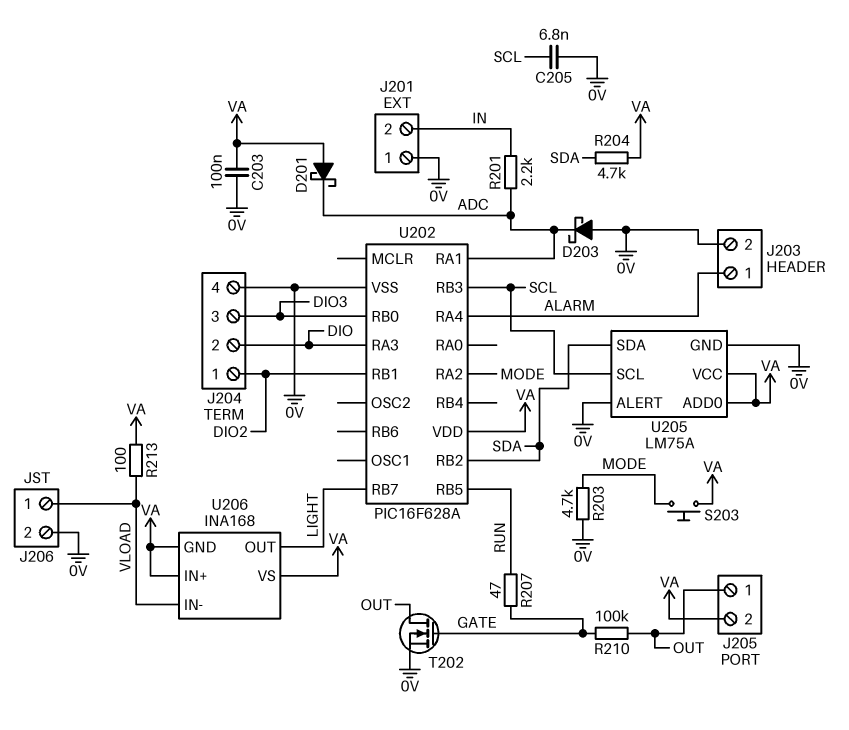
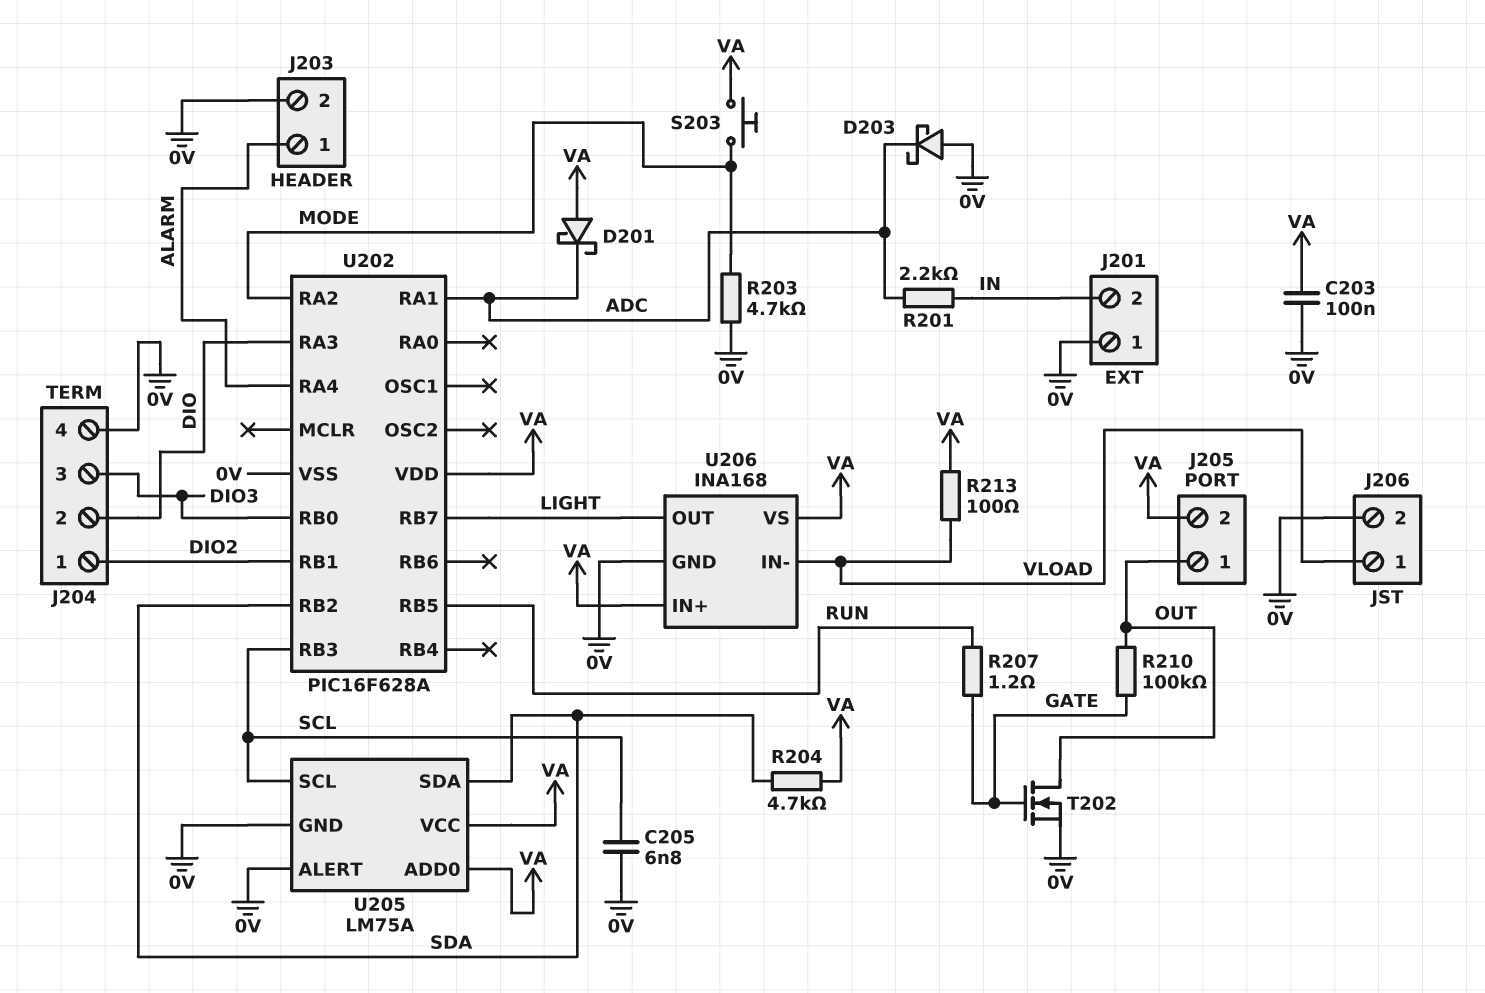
R207: 47 (GATE, RUN) -> 1.2 (GATE, RUN)
U206 pin GND: VA -> 0V

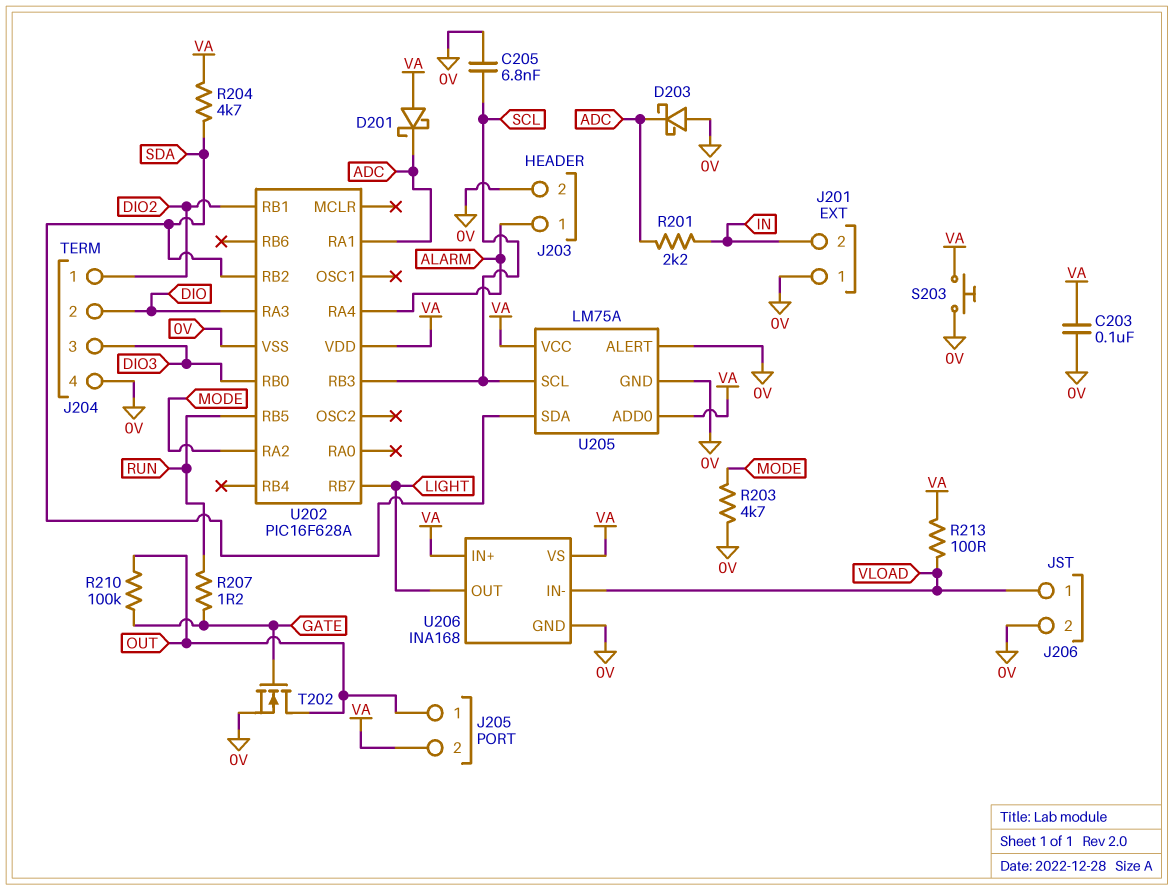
S203: button (MODE, VA) -> button (0V, VA)

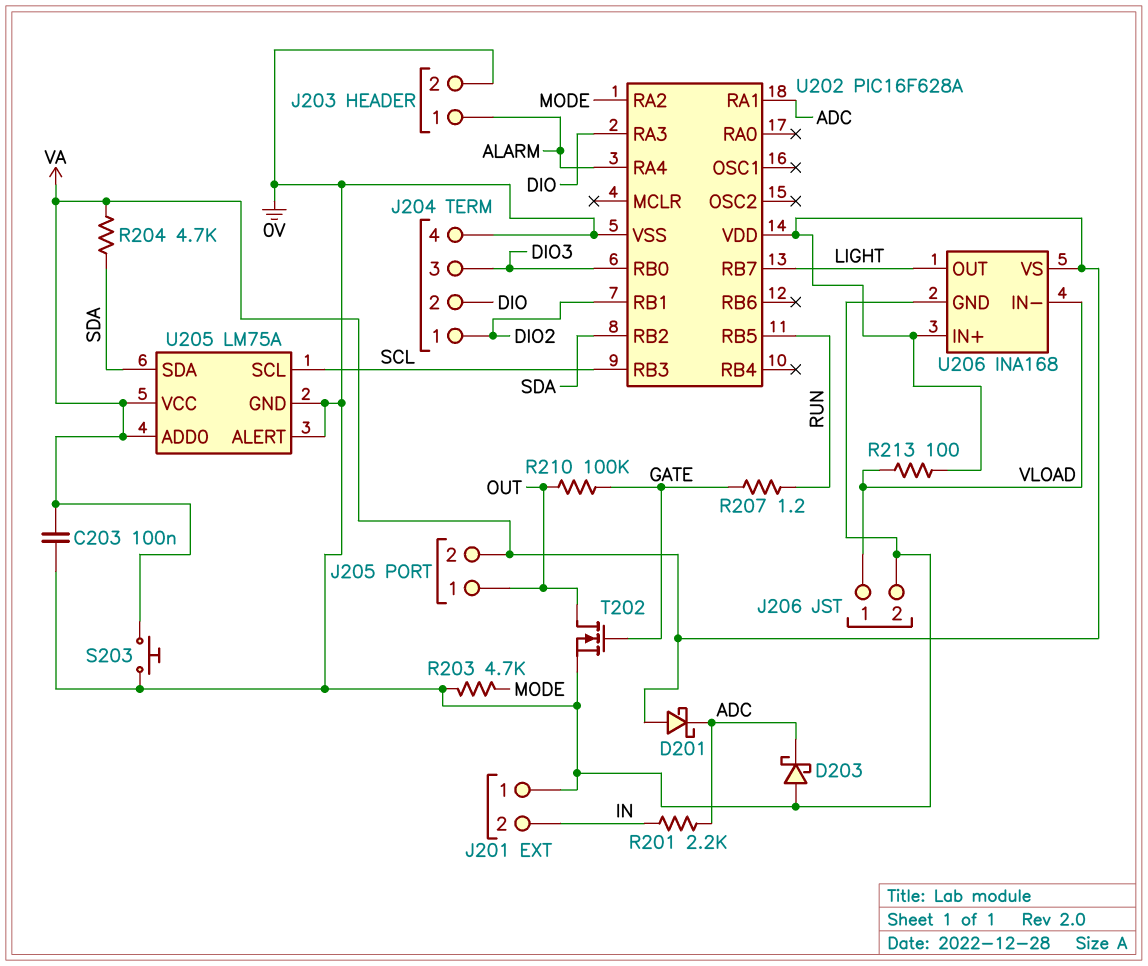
C205: 6.8nF (0V, SCL) -> none

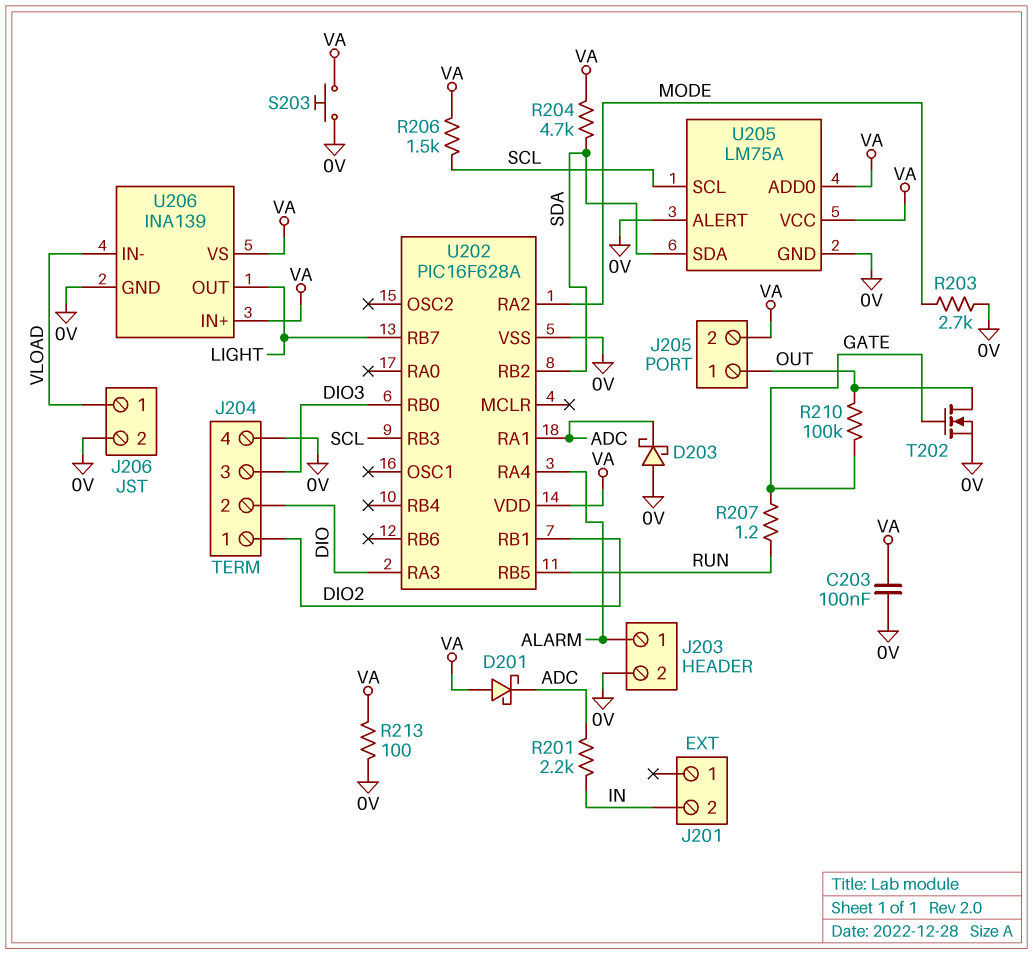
J201 pin 1: 0V -> none
R203: 4.7k (0V, MODE) -> 2.7k (0V, MODE)
R206: none -> 1.5k (SCL, VA)
R213: 100 (VA, VLOAD) -> 100 (0V, VA)
U206: INA168 -> INA139

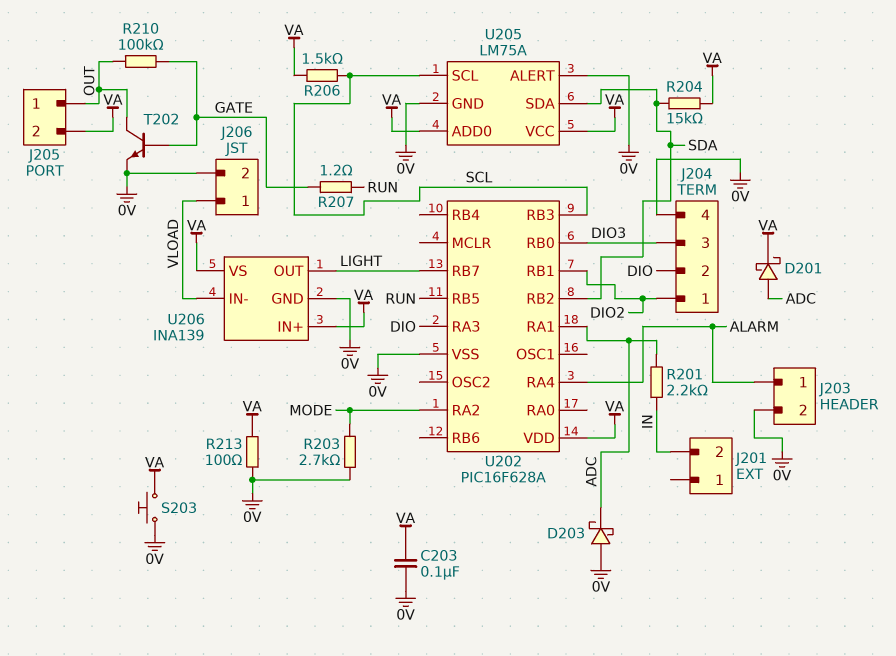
D201: schottky (A VA, K ADC) -> schottky (A ADC, K VA)
R204: 4.7k (SDA, VA) -> 15k (SDA, VA)
T202: NMOS (G GATE, D OUT, S 0V) -> NPN (B GATE, C OUT, E 0V)

